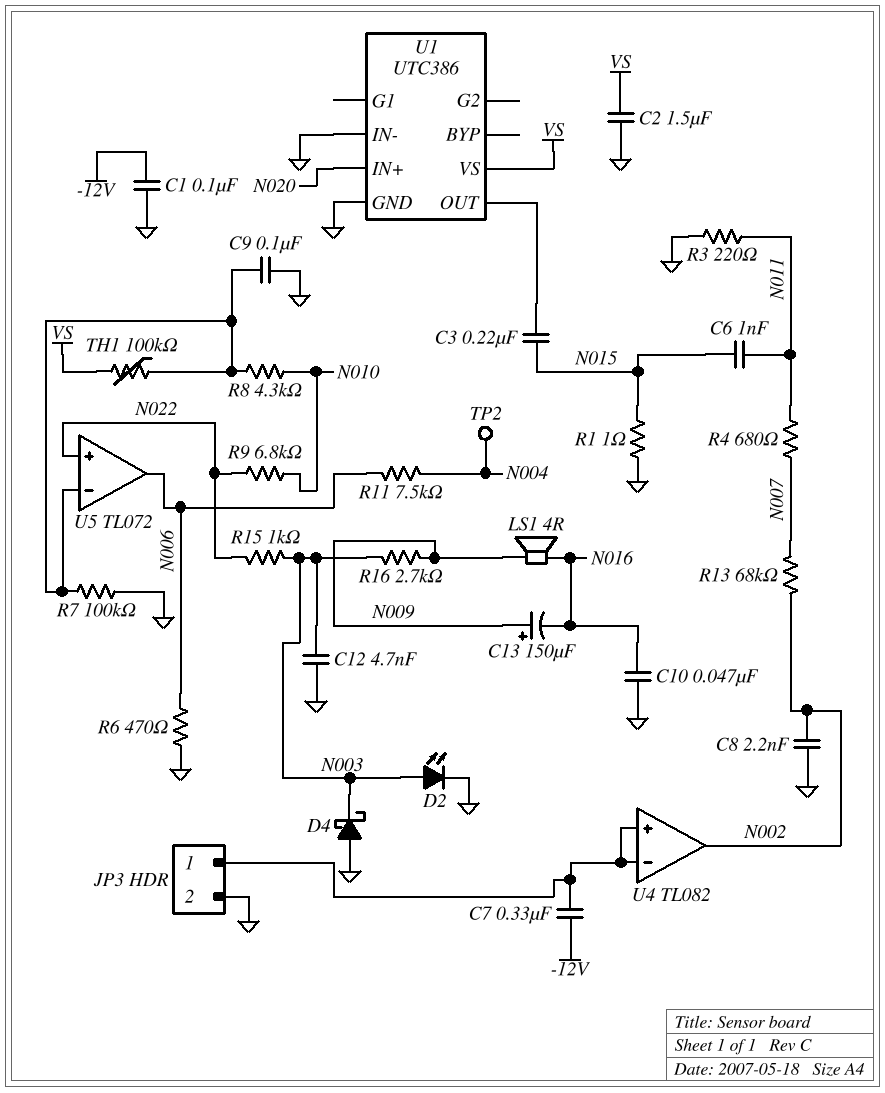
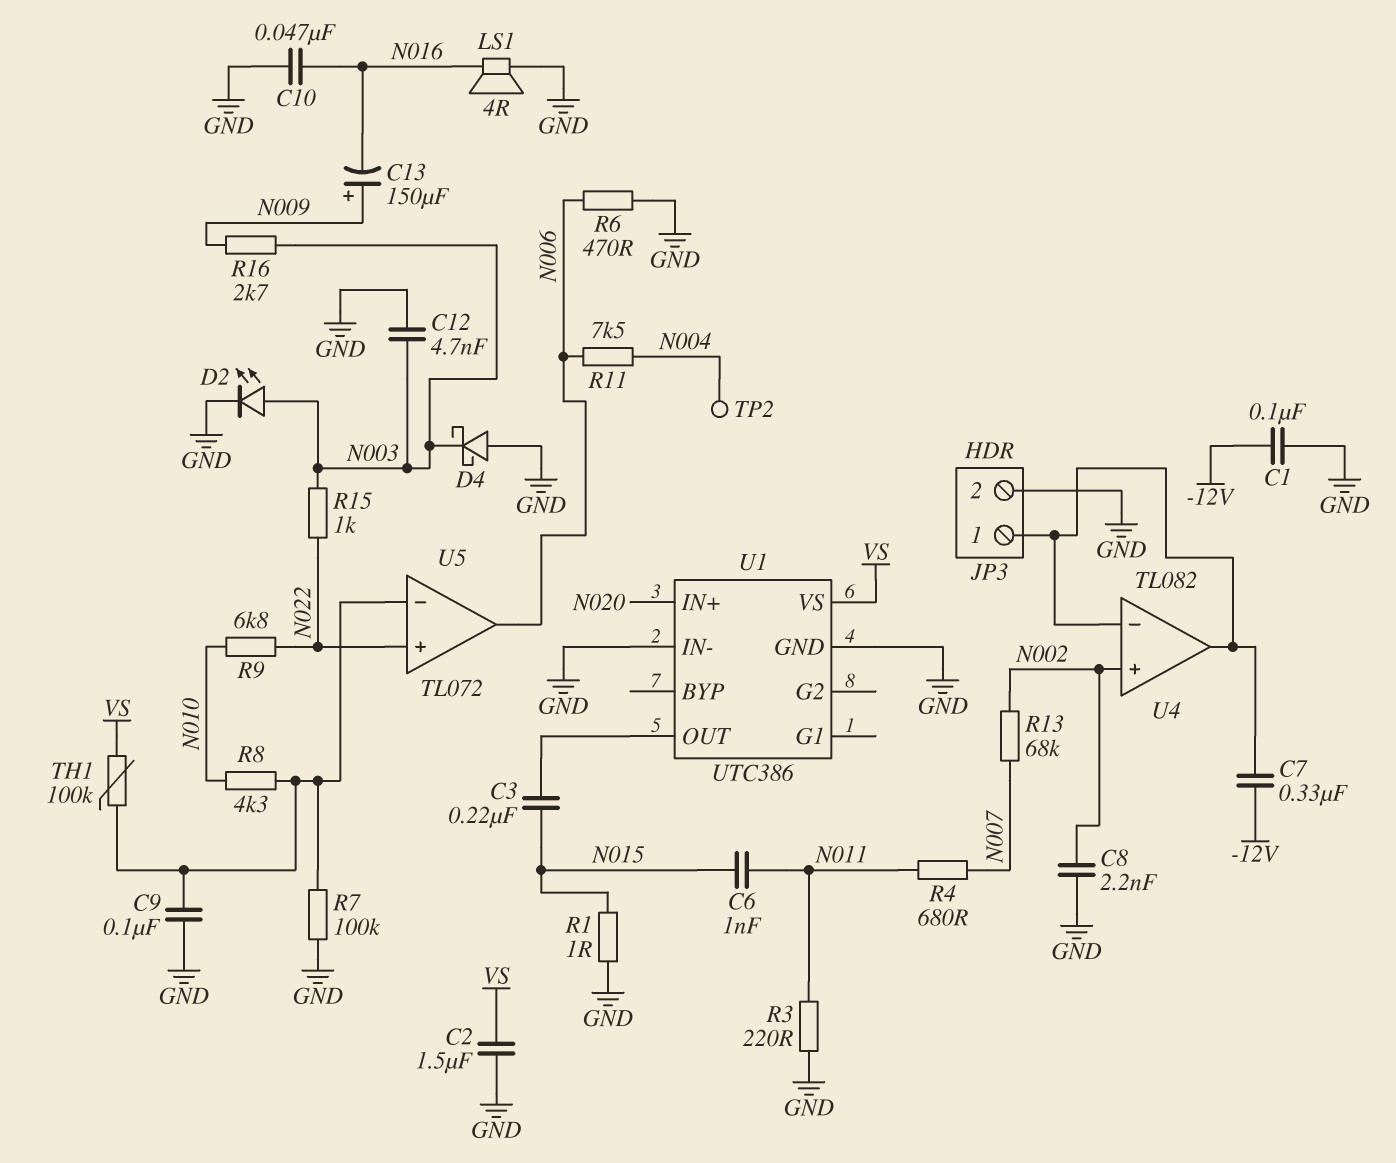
LS1: speaker 4R (N009, N016) -> speaker 4R (GND, N016)
U4 pin in+: JP3/1 -> N002
U4 pin out: N002 -> JP3/1

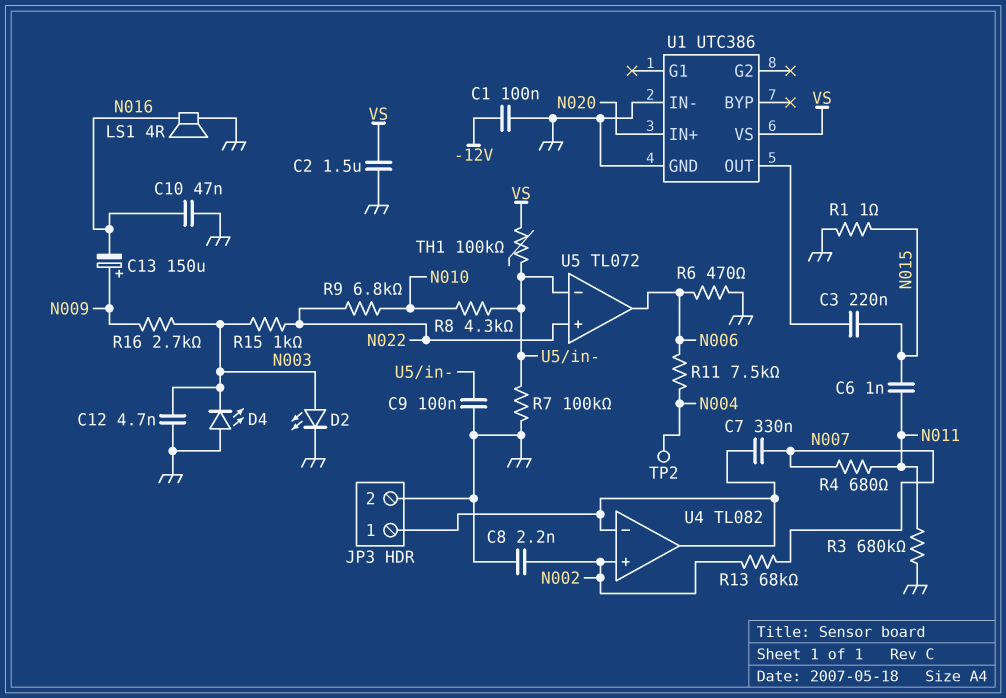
C7: 330nF (-12V, JP3/1) -> 330nF (JP3/1, N007)
D4: schottky (A GND, K N003) -> LED (A GND, K N003)
R3: 220 (GND, N011) -> 680k (GND, N011)

